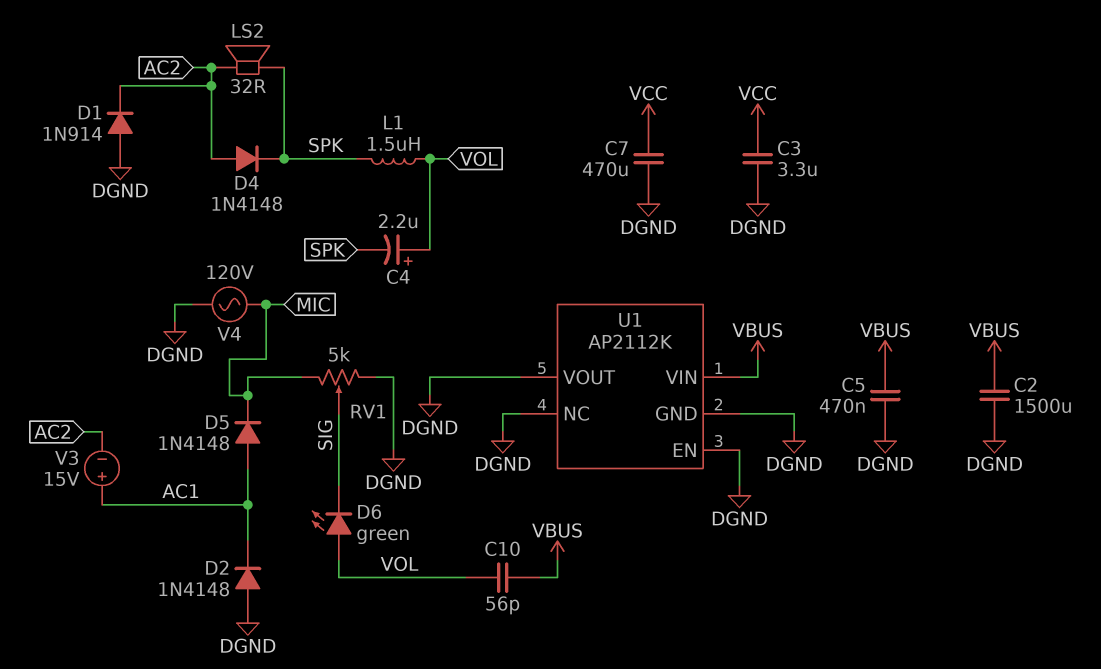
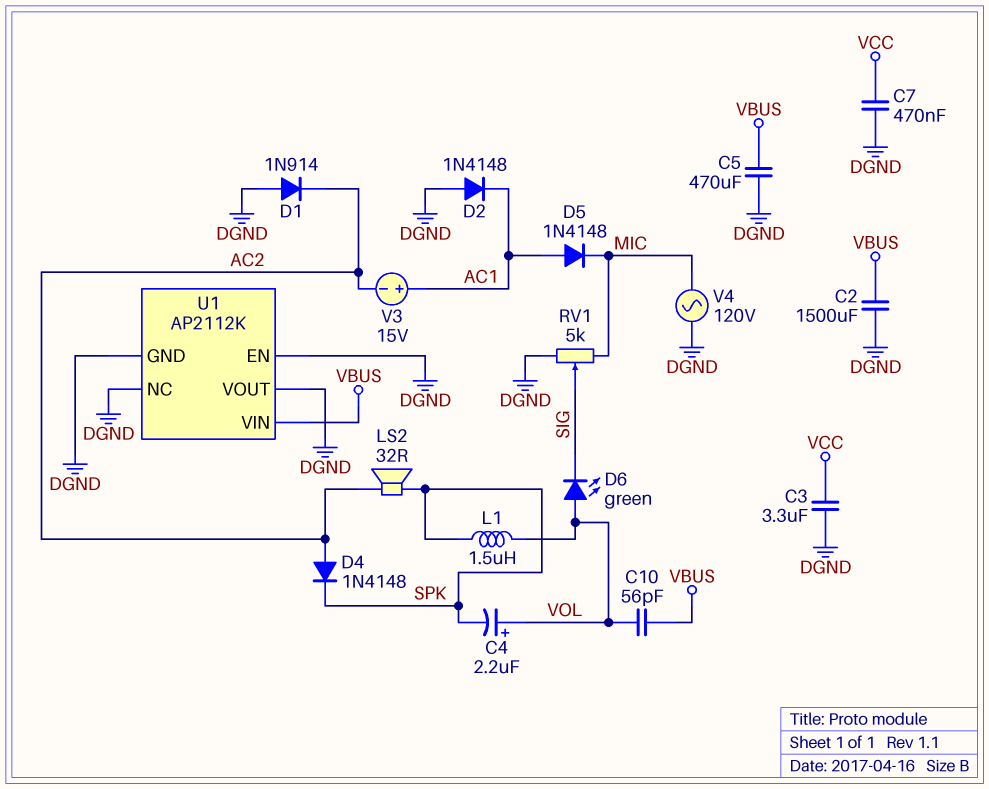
C5: 470nF (DGND, VBUS) -> 470uF (DGND, VBUS)
C7: 470uF (DGND, VCC) -> 470nF (DGND, VCC)

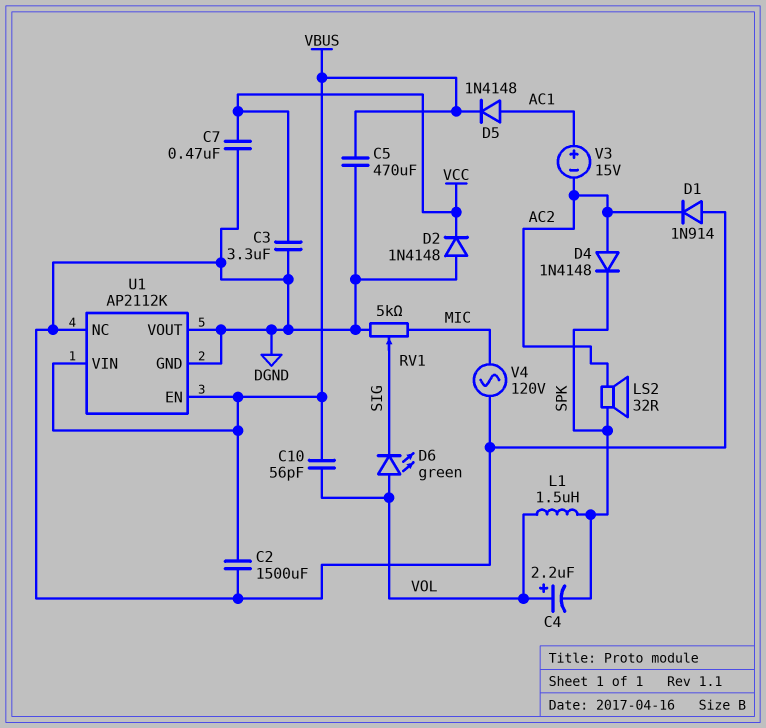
D2: diode 1N4148 (A DGND, K AC1) -> diode 1N4148 (A DGND, K VCC)
D5: diode 1N4148 (A AC1, K MIC) -> diode 1N4148 (A AC1, K VBUS)
U1 pin EN: DGND -> VBUS

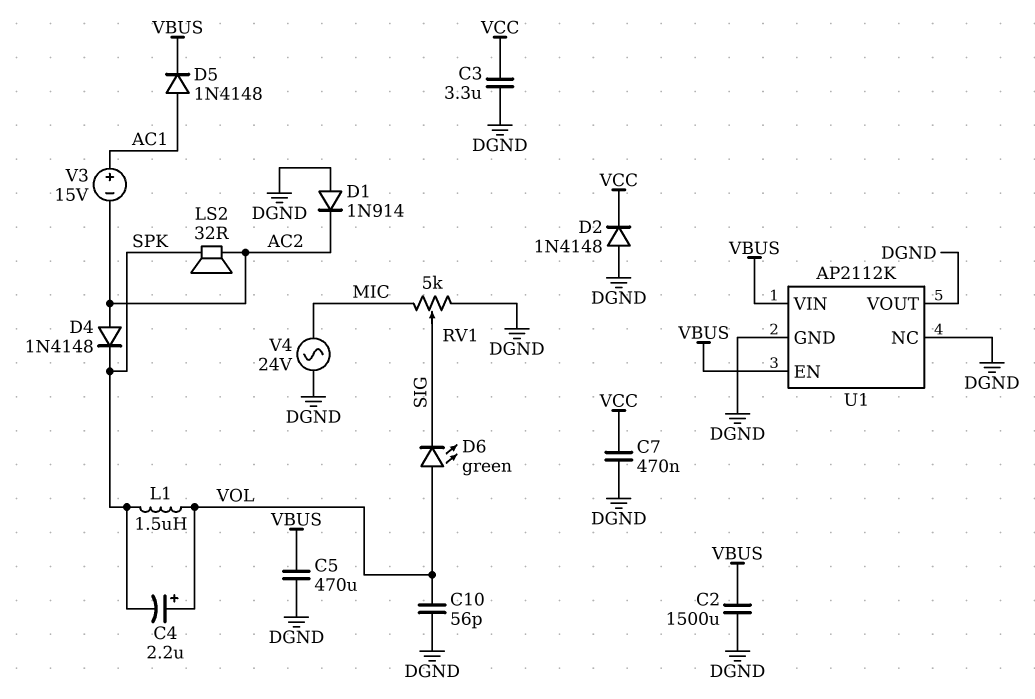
C10: 56pF (VBUS, VOL) -> 56pF (DGND, VOL)
V4: AC 120V (DGND, MIC) -> AC 24V (DGND, MIC)

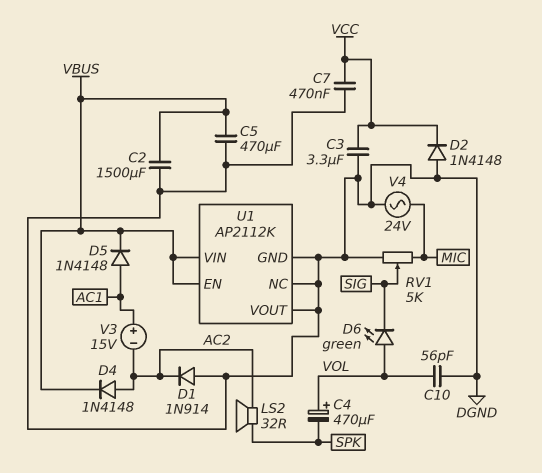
C4: 2.2uF (plus VOL, minus SPK) -> 470uF (plus VOL, minus SPK)
D4: diode 1N4148 (A AC2, K SPK) -> diode 1N4148 (A AC2, K VBUS)
L1: 1.5uH (SPK, VOL) -> none

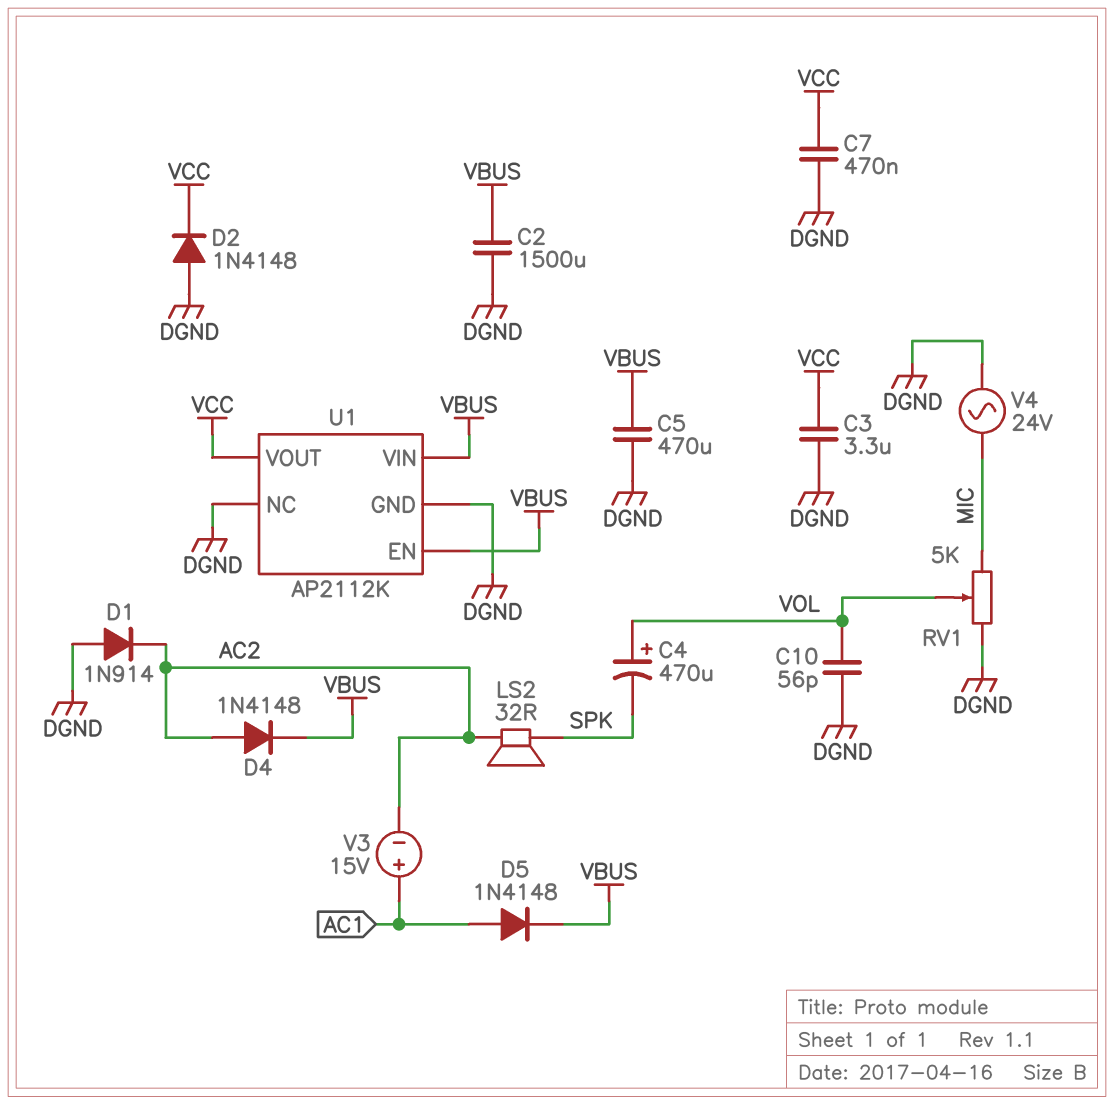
D6: LED green (A VOL, K SIG) -> none
RV1: 5k (DGND, MIC, wiper SIG) -> 5k (DGND, MIC, wiper VOL)
U1 pin VOUT: DGND -> VCC

